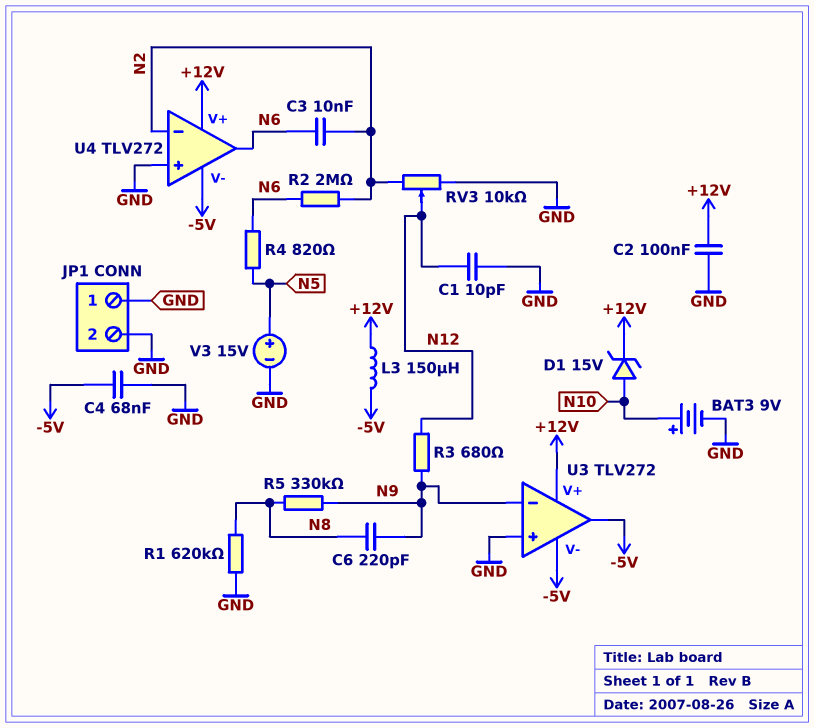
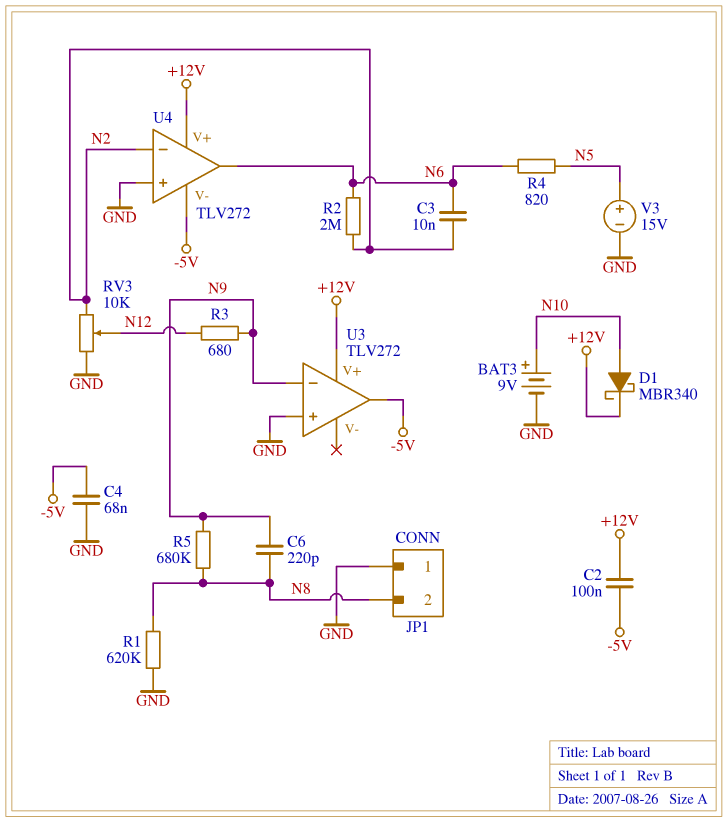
C1: 10pF (GND, N12) -> none
C2: 100nF (+12V, GND) -> 100nF (+12V, -5V)
D1: zener 15V (A N10, K +12V) -> schottky MBR340 (A N10, K +12V)
JP1 pin 2: GND -> N8
L3: 150uH (+12V, -5V) -> none
R5: 330k (N8, N9) -> 680k (N8, N9)
U3 pin V-: -5V -> none

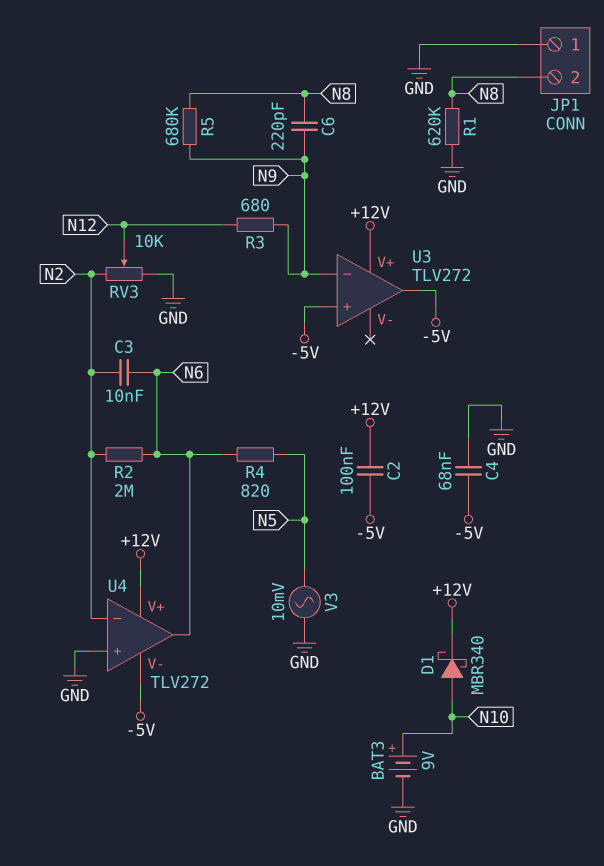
U3 pin in+: GND -> -5V
V3: 15V (plus N5, minus GND) -> AC 10mV (GND, N5)

